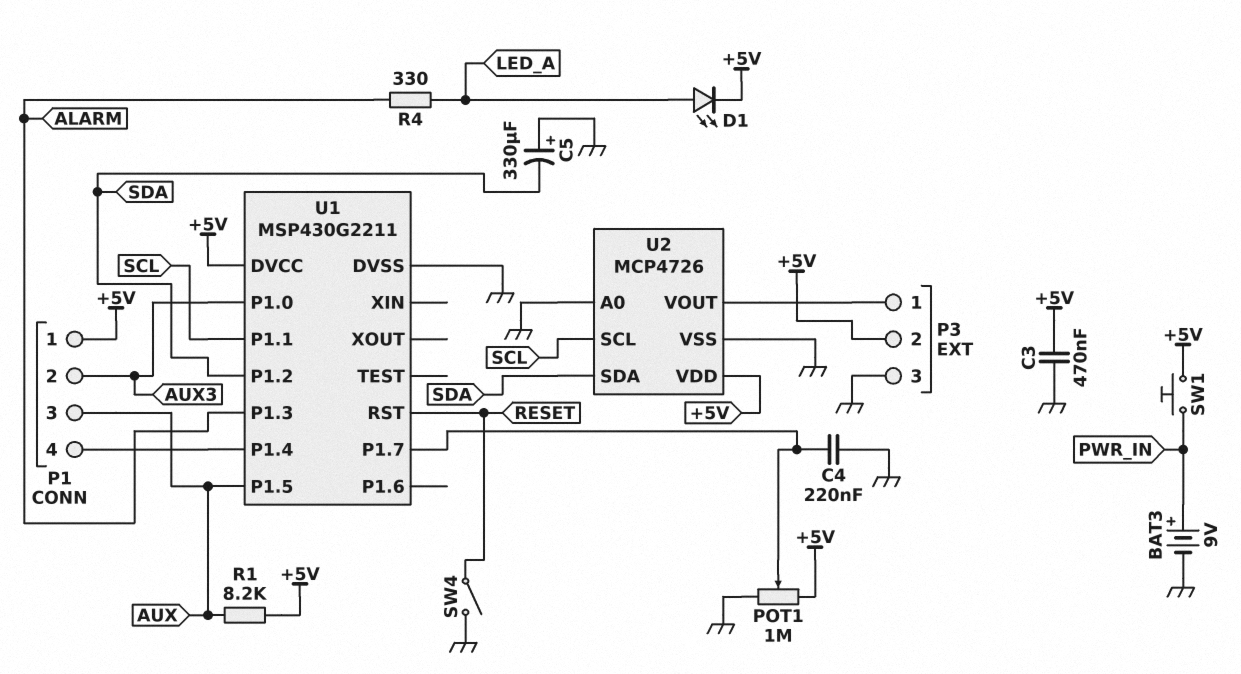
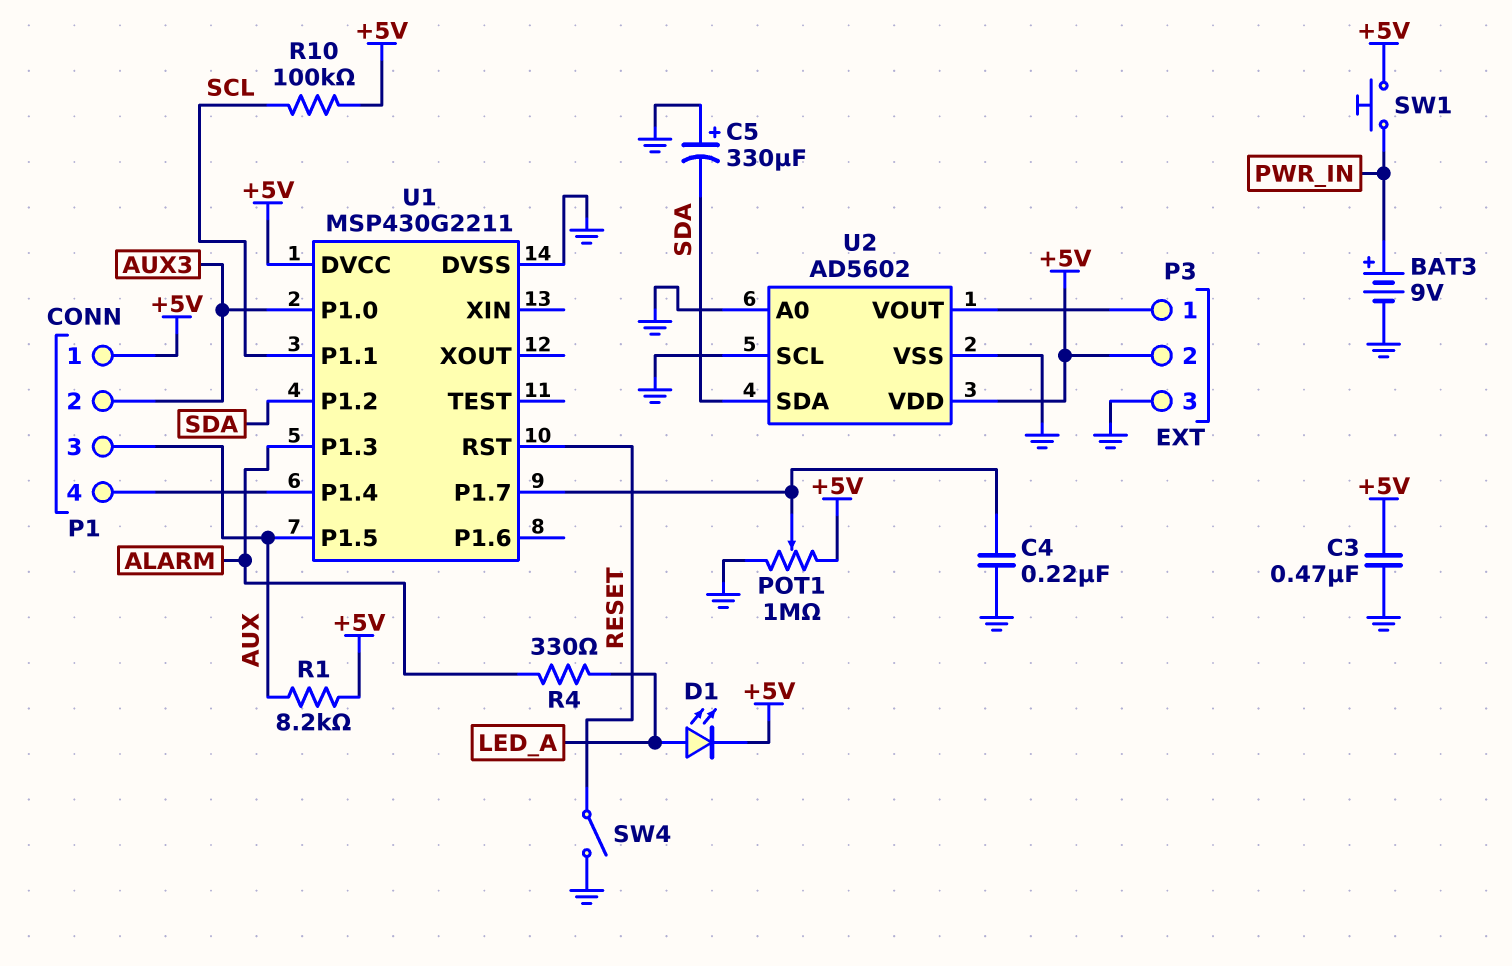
R10: none -> 100k (+5V, SCL)
U2: MCP4726 -> AD5602
U2 pin SCL: SCL -> GND

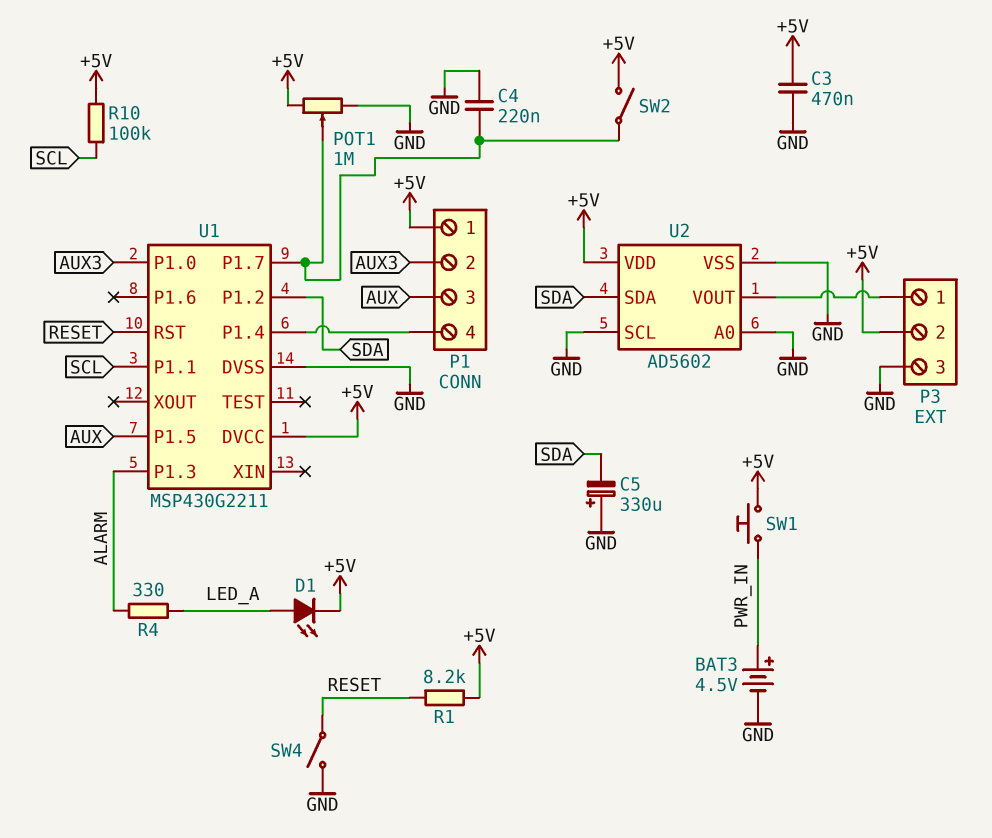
BAT3: 9V (plus PWR_IN, minus GND) -> 4.5V (plus PWR_IN, minus GND)
R1: 8.2k (+5V, AUX) -> 8.2k (+5V, RESET)
SW2: none -> switch (+5V, U1/P1.7)

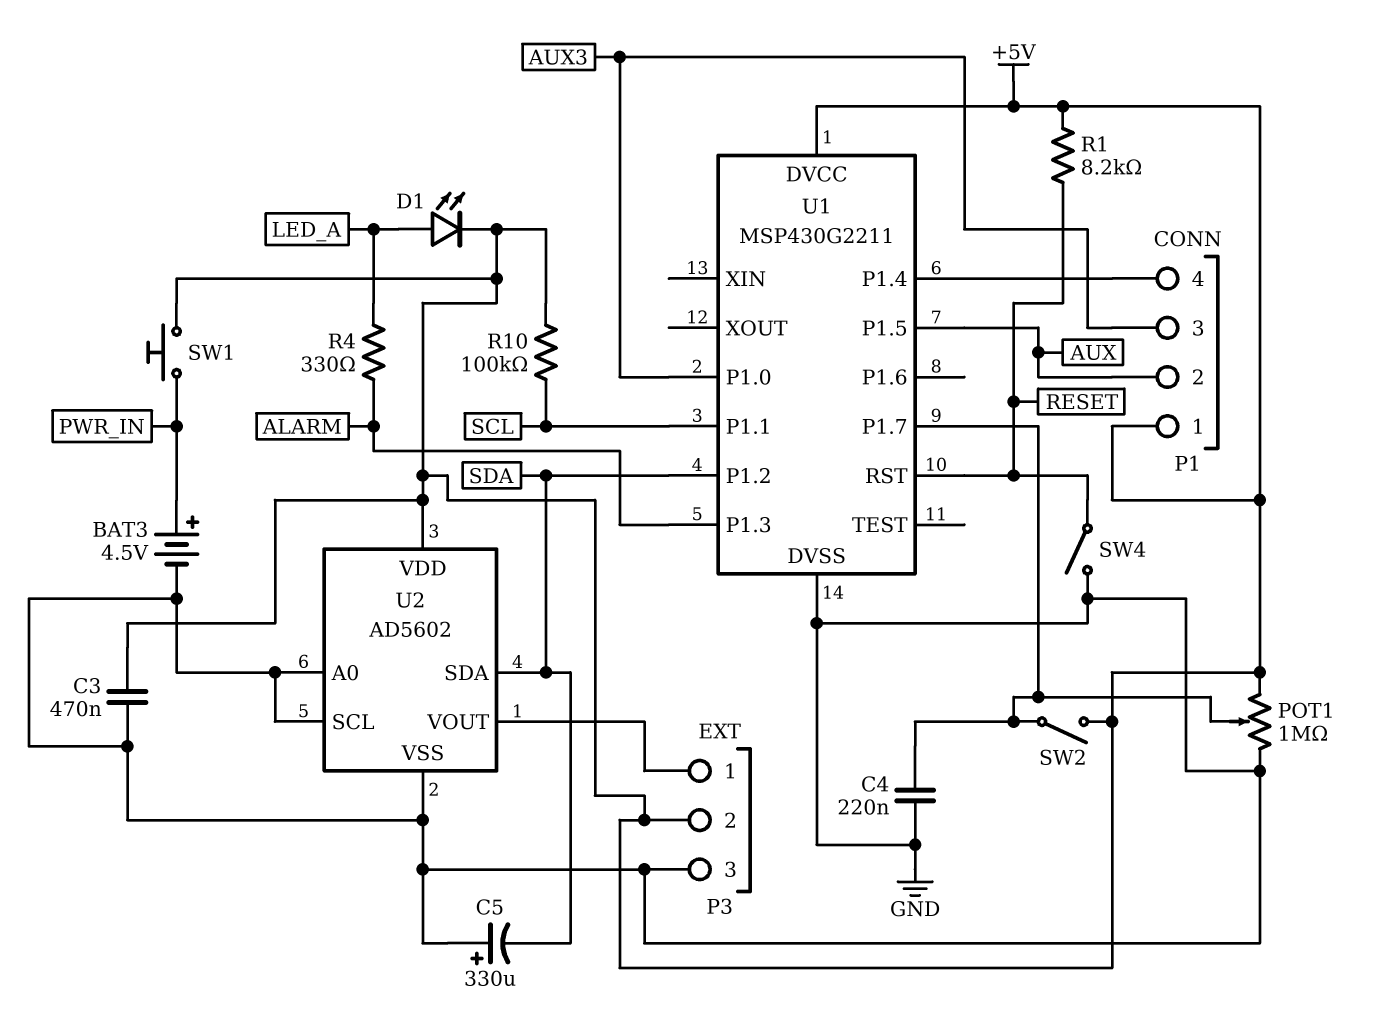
P1 pin 2: AUX3 -> AUX
P1 pin 3: AUX -> AUX3

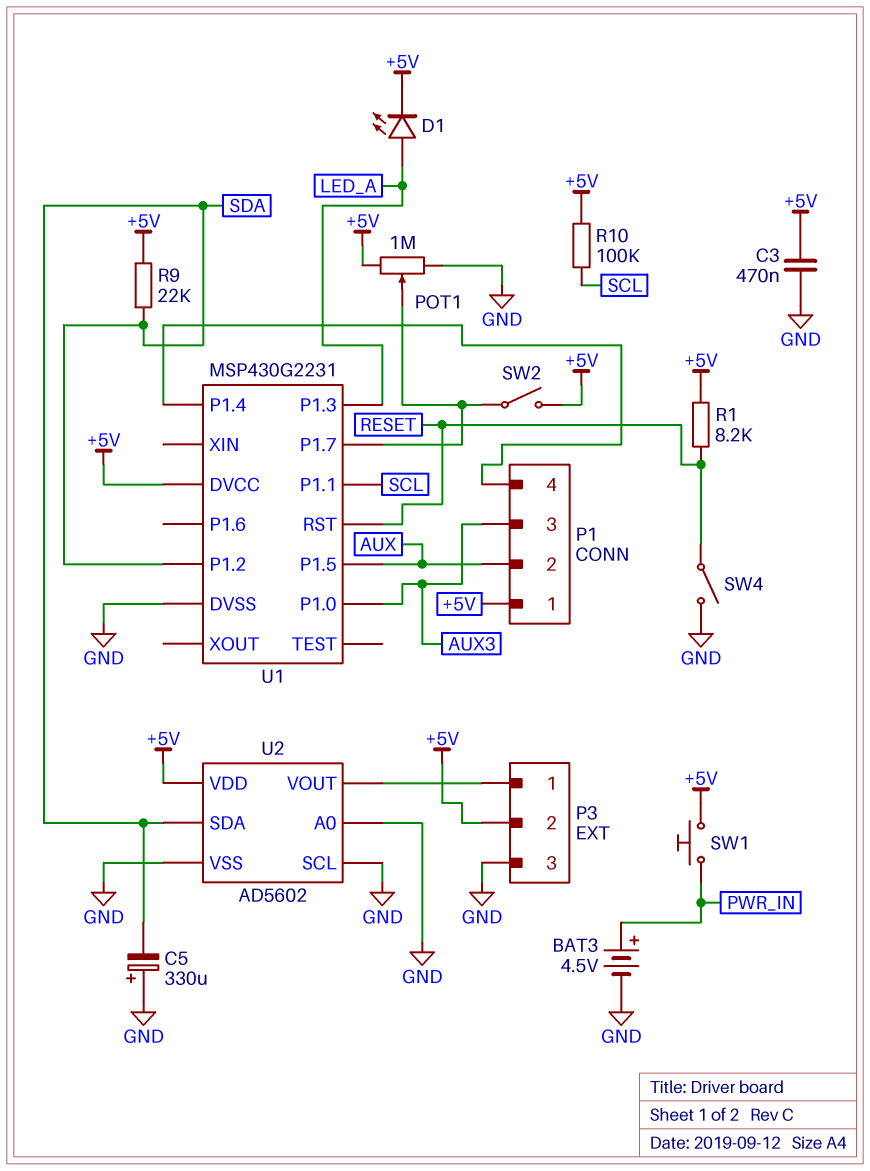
C4: 220nF (GND, U1/P1.7) -> none
R4: 330 (ALARM, LED_A) -> none
R9: none -> 22k (+5V, SDA)
U1: MSP430G2211 -> MSP430G2231
U1 pin P1.3: ALARM -> LED_A

